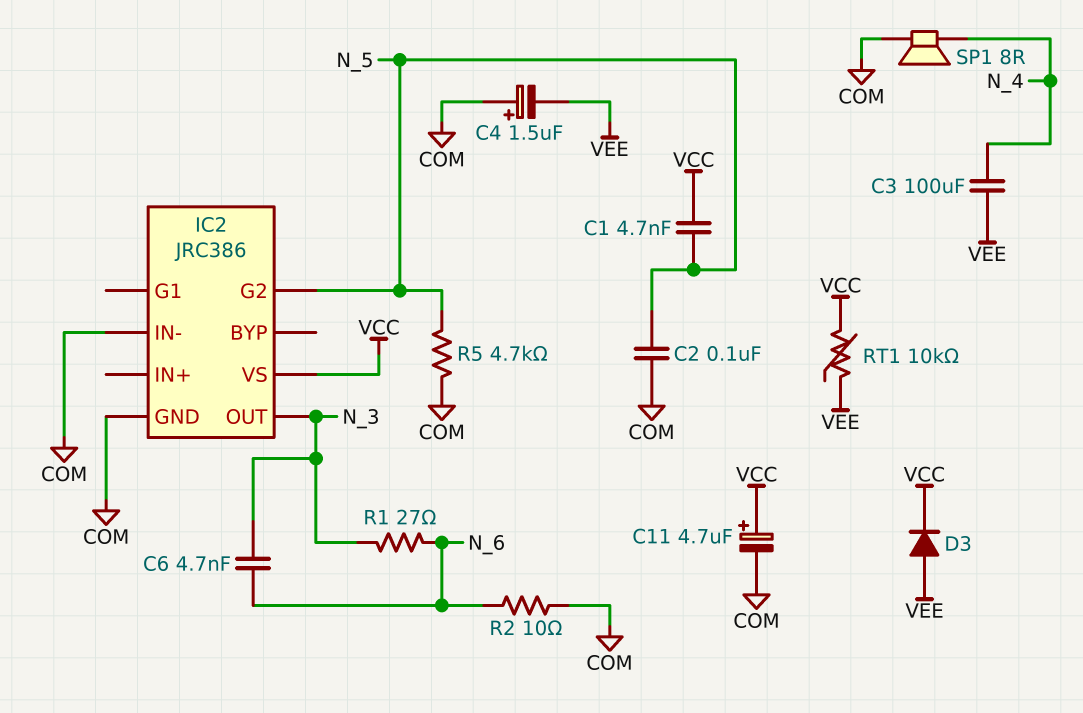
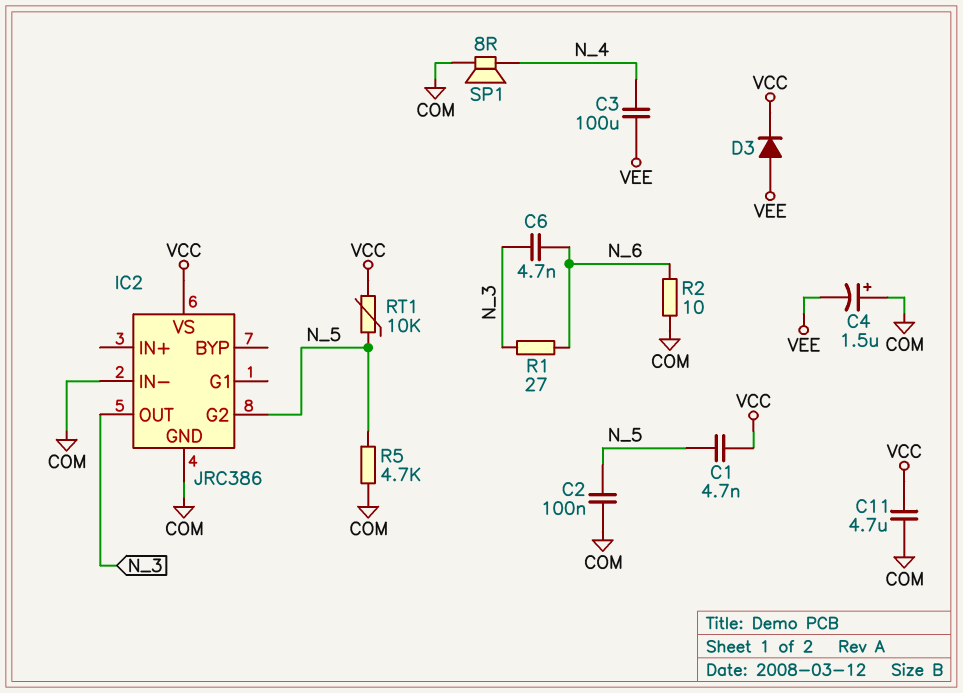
C11: 4.7uF (plus VCC, minus COM) -> 4.7uF (COM, VCC)
RT1: 10k (VCC, VEE) -> 10k (N_5, VCC)

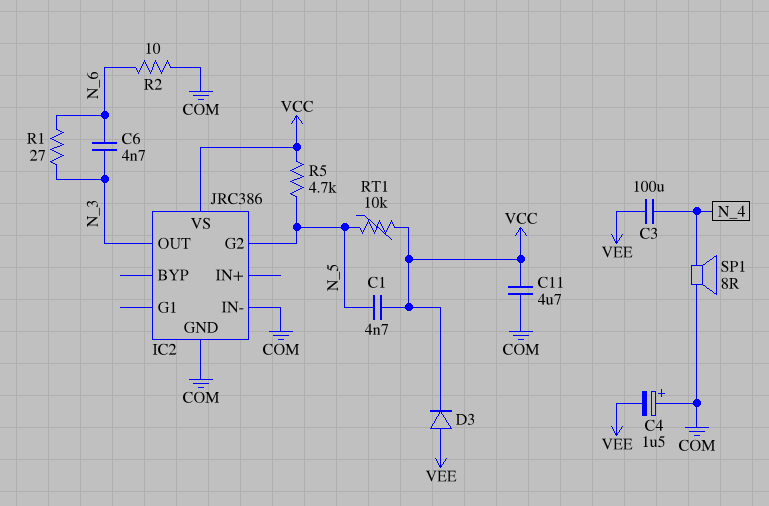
C2: 100nF (COM, N_5) -> none
R5: 4.7k (COM, N_5) -> 4.7k (N_5, VCC)

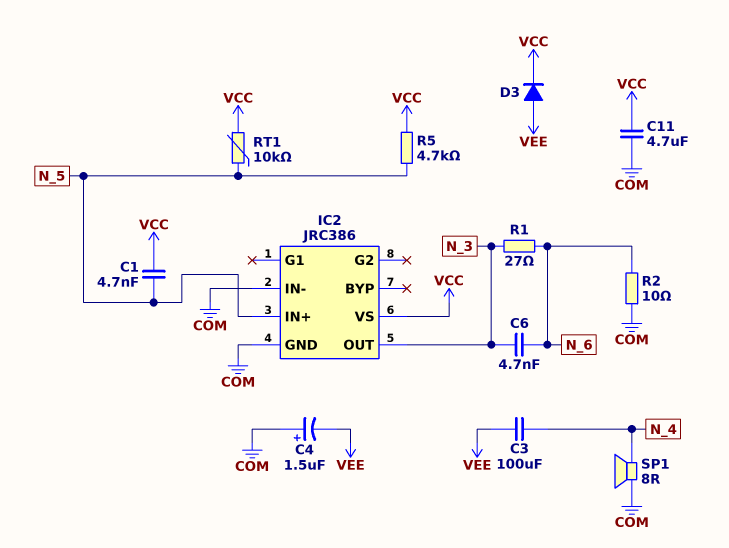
IC2 pin G2: N_5 -> none
IC2 pin IN+: none -> N_5

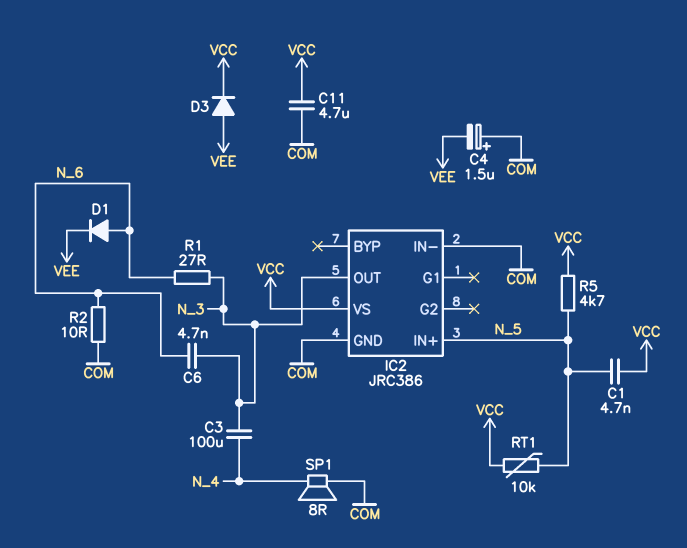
C3: 100uF (N_4, VEE) -> 100uF (N_3, N_4)
D1: none -> diode (A N_6, K VEE)

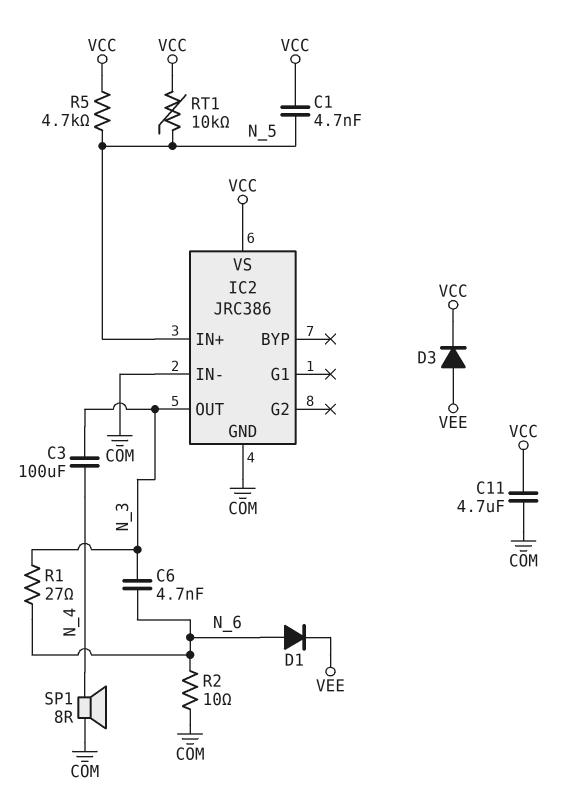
C4: 1.5uF (plus COM, minus VEE) -> none

